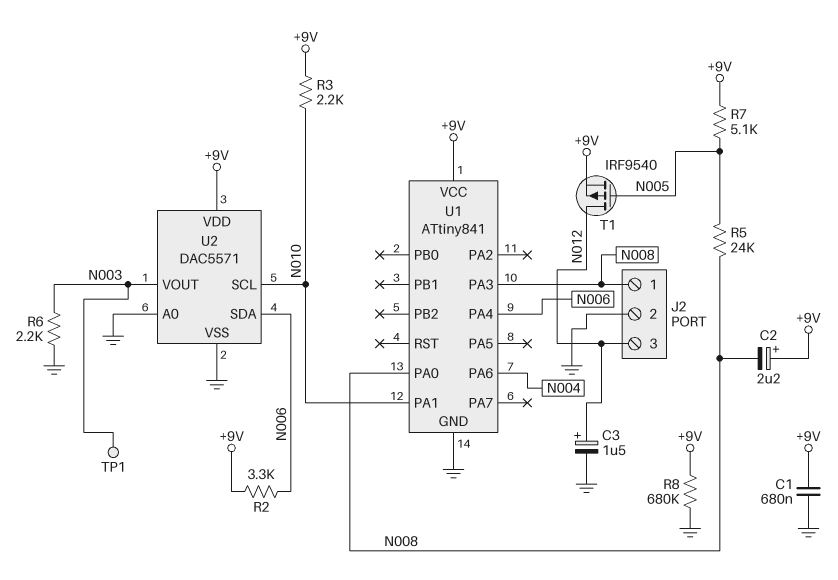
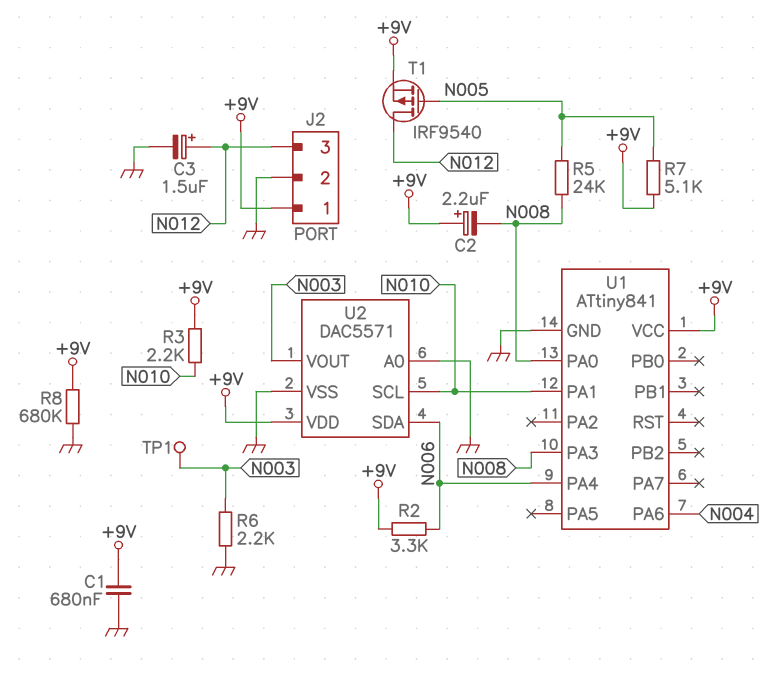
J2 pin 1: N008 -> +9V

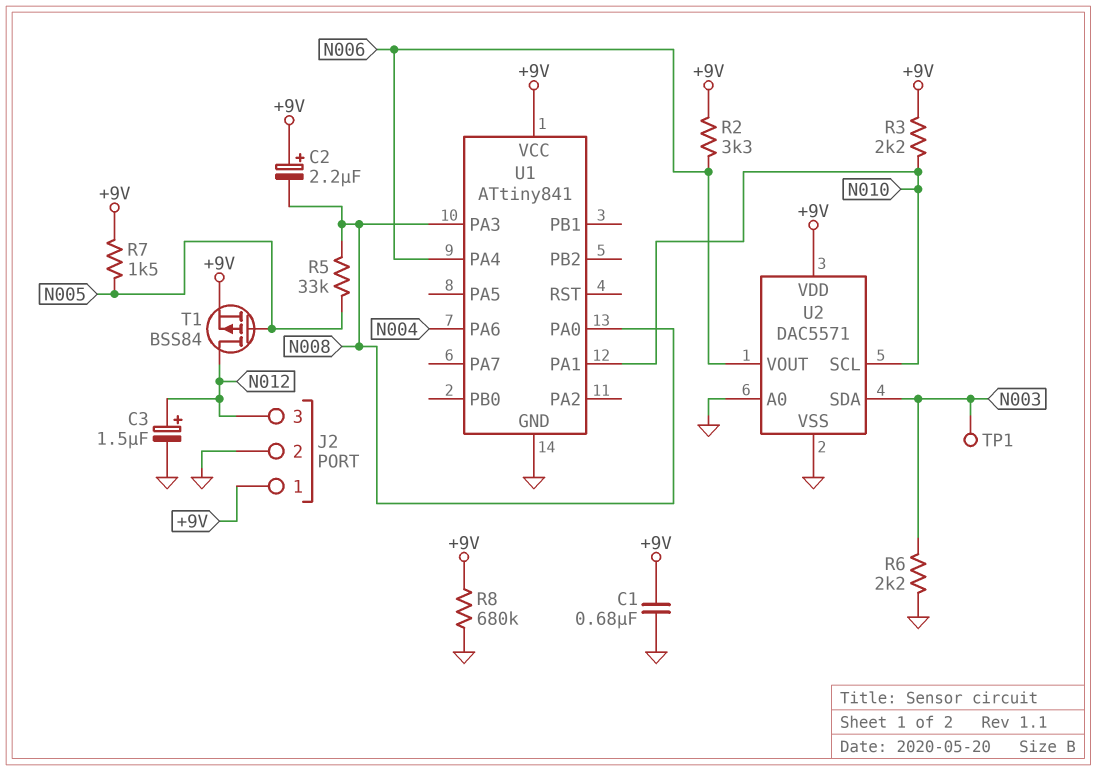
R5: 24k (N005, N008) -> 33k (N005, N008)
R7: 5.1k (+9V, N005) -> 1.5k (+9V, N005)
T1: PMOS IRF9540 (G N005, D N012, S +9V) -> PMOS BSS84 (G N005, D N012, S +9V)
U2 pin SDA: N006 -> N003
U2 pin VOUT: N003 -> N006

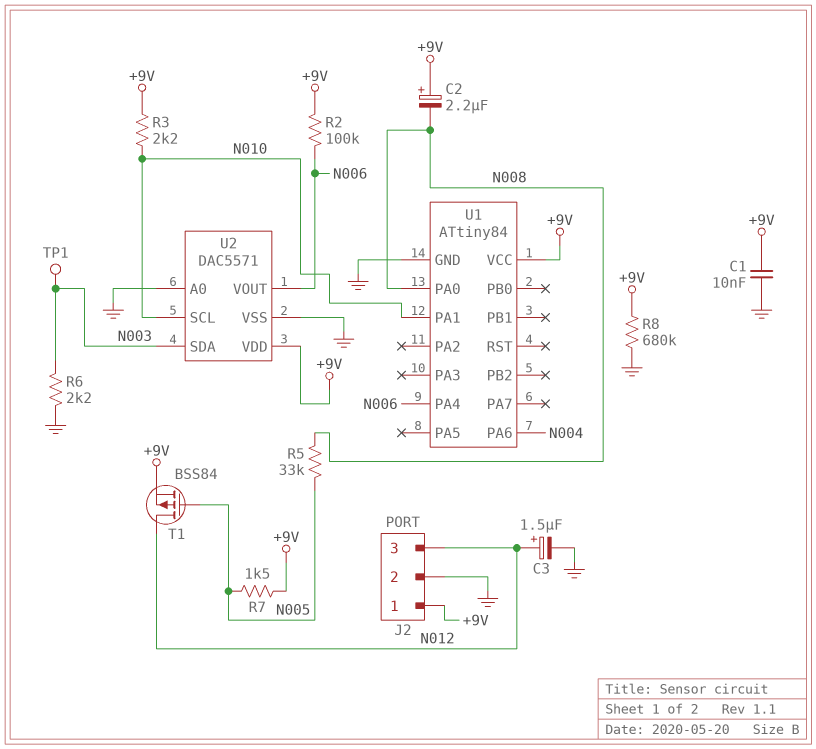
C1: 680nF (+9V, GND) -> 10nF (+9V, GND)
R2: 3.3k (+9V, N006) -> 100k (+9V, N006)
U1: ATtiny841 -> ATtiny84
U1 pin PA3: N008 -> none

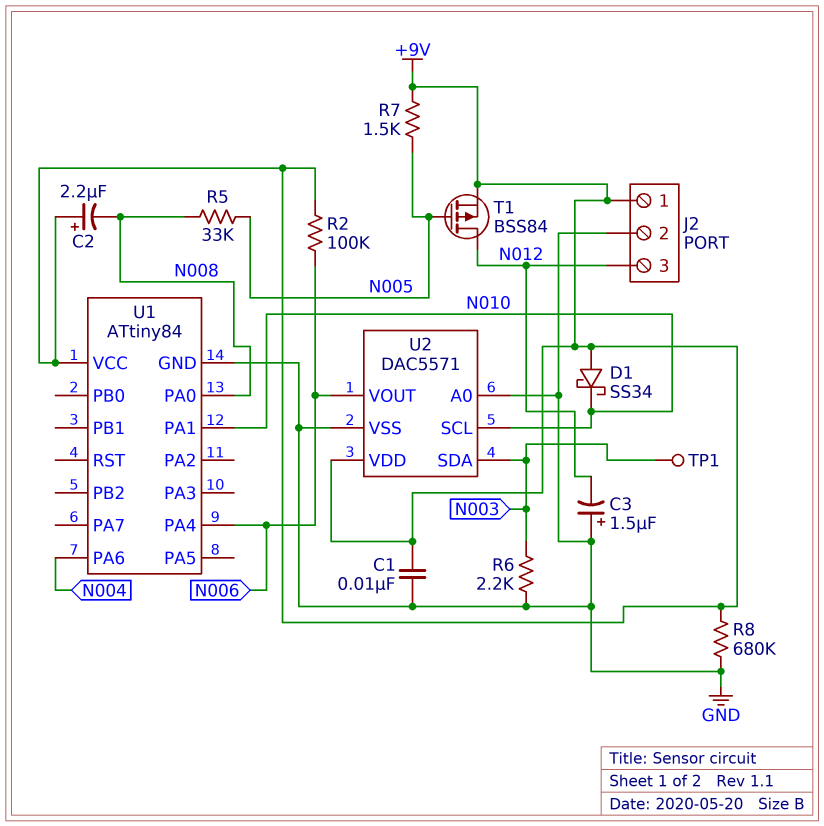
C3: 1.5uF (plus N012, minus GND) -> 1.5uF (plus GND, minus N012)
D1: none -> schottky SS34 (A +9V, K N010)
R3: 2.2k (+9V, N010) -> none

